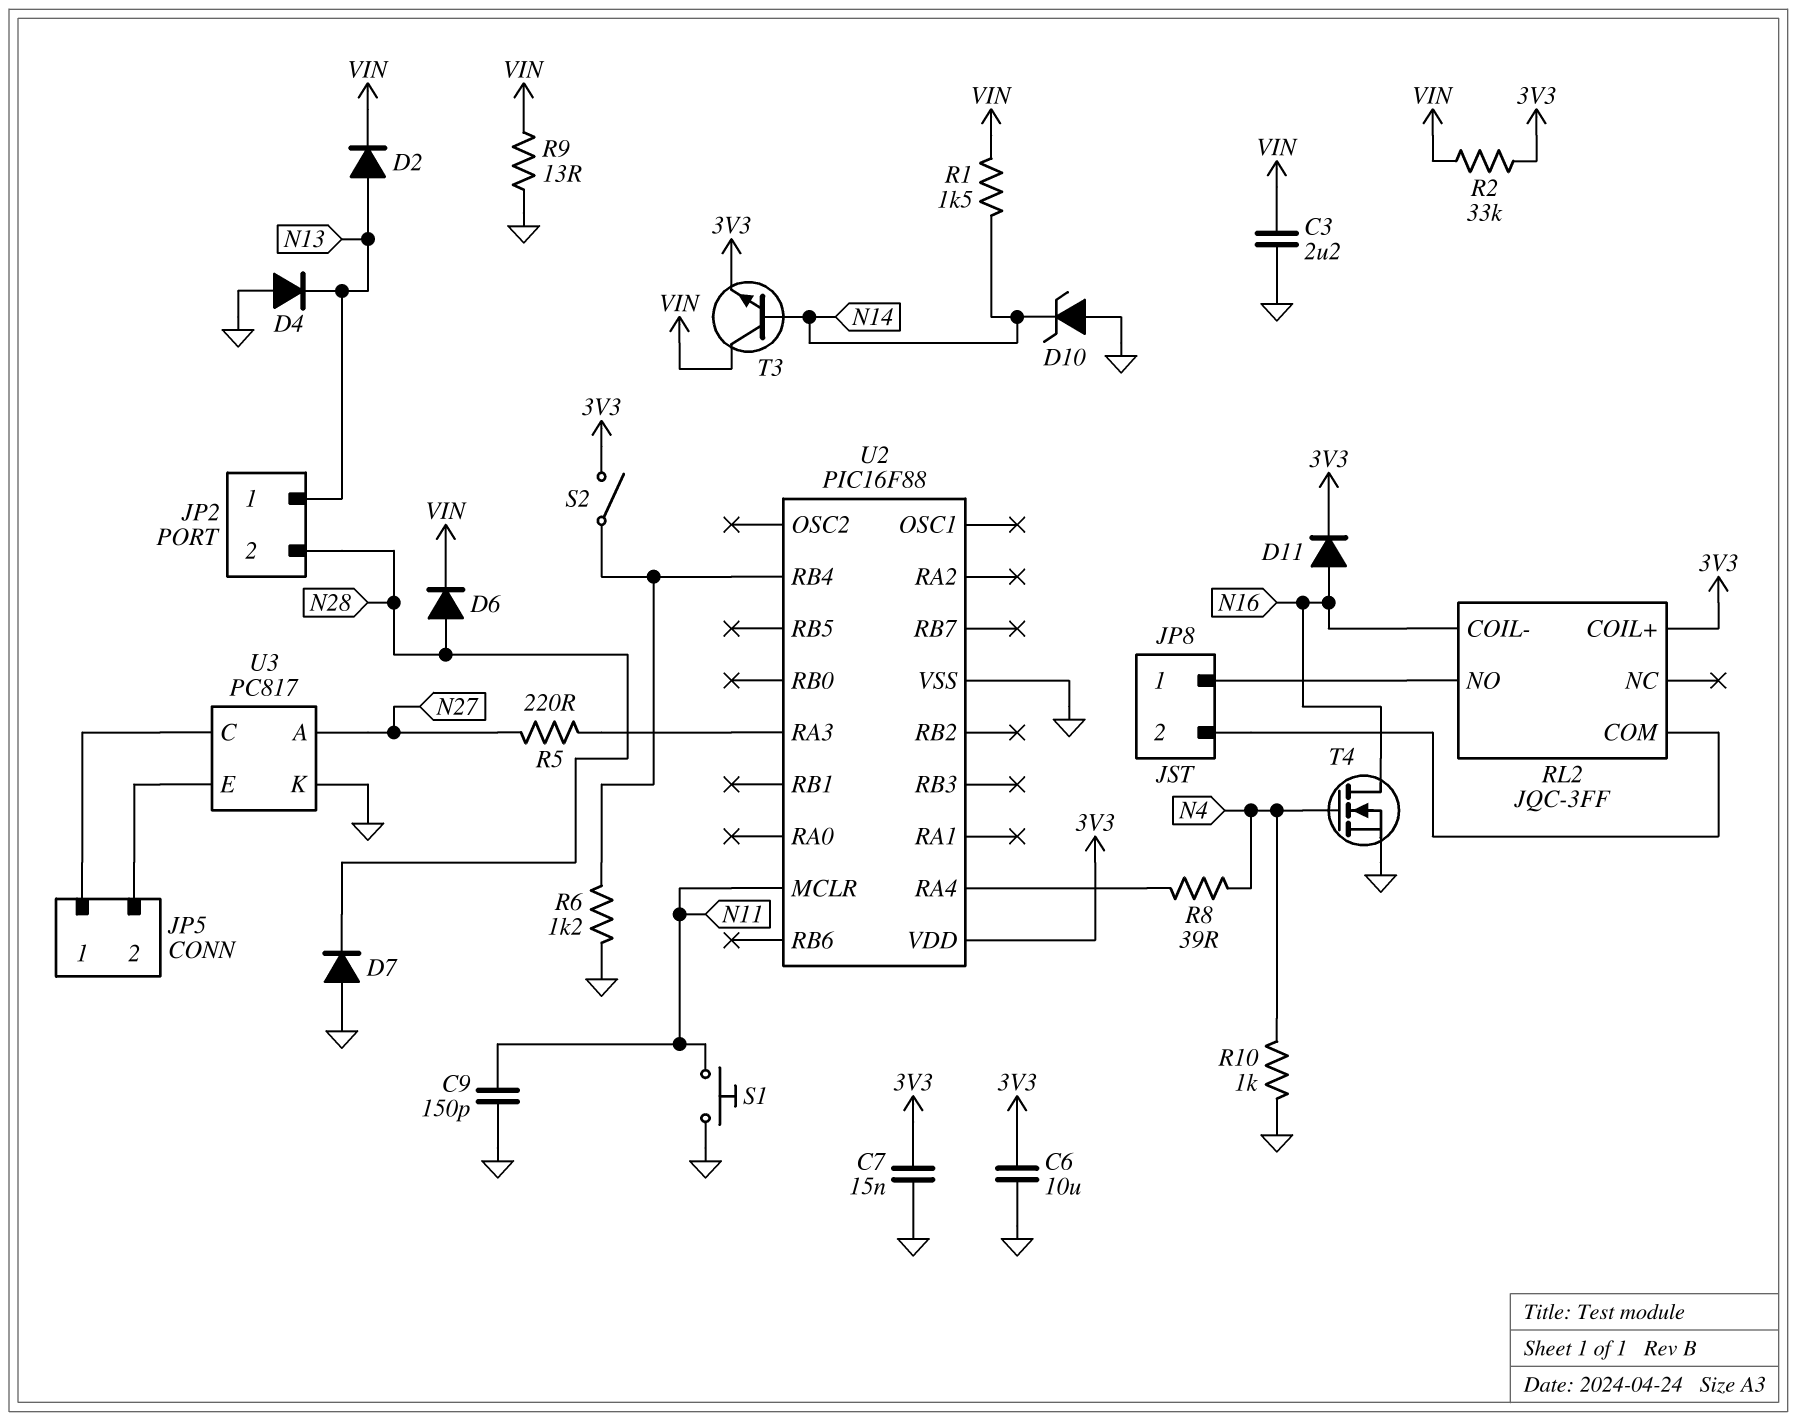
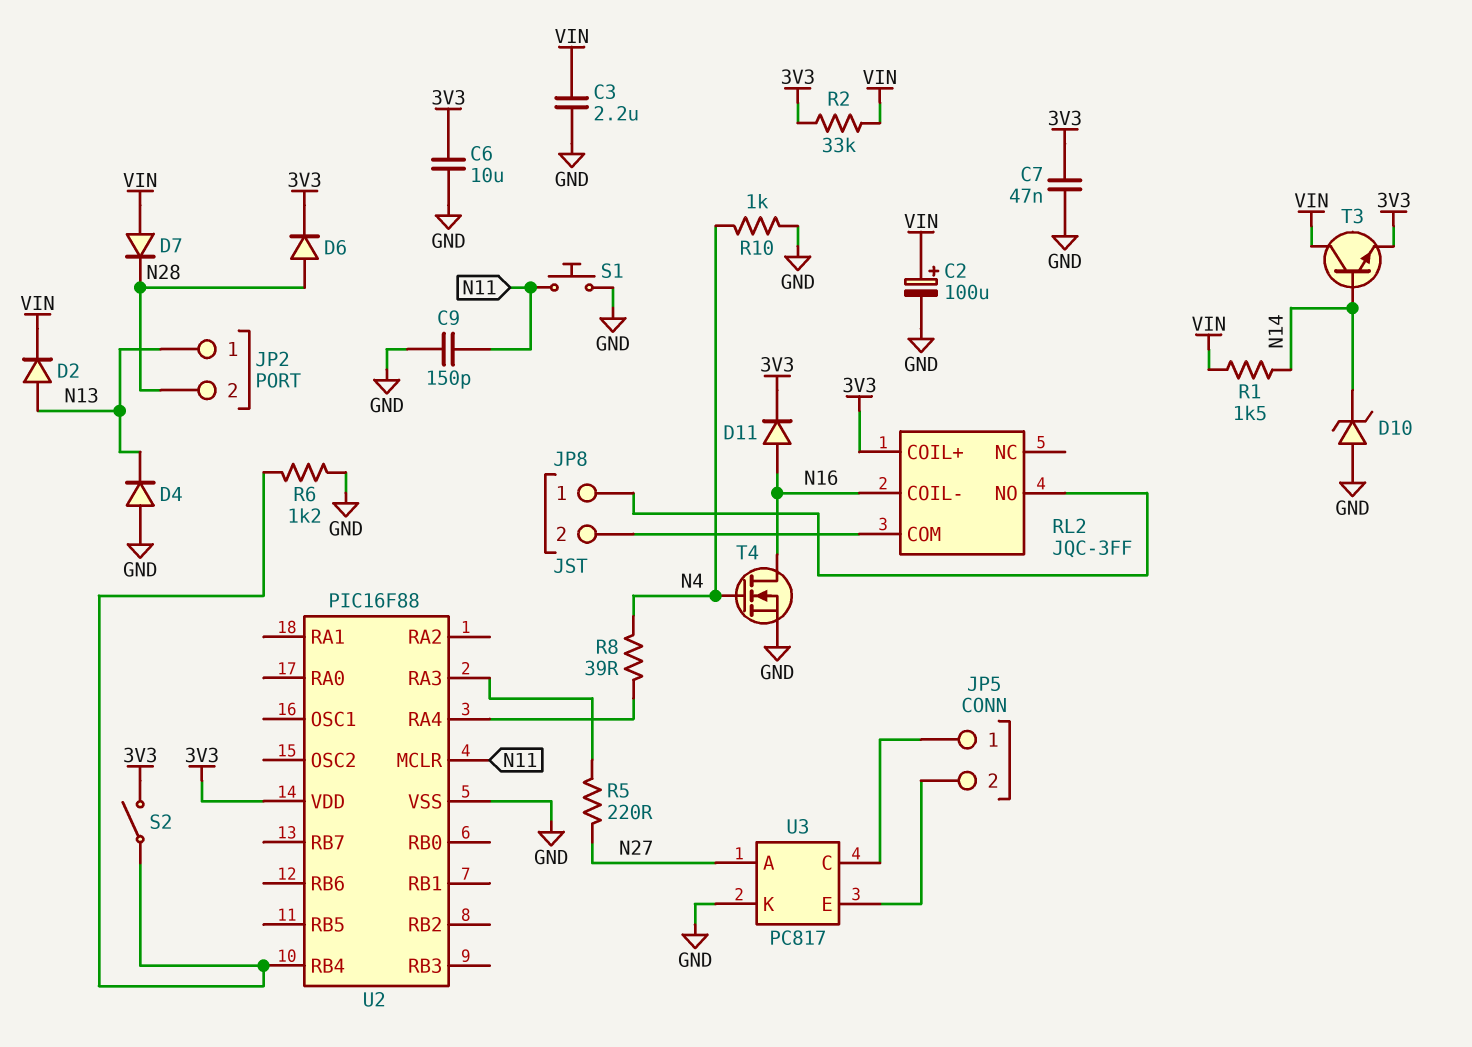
C2: none -> 100uF (plus VIN, minus GND)
C7: 15nF (3V3, GND) -> 47nF (3V3, GND)
D6: diode (A N28, K VIN) -> diode (A N28, K 3V3)
D7: diode (A GND, K N28) -> diode (A VIN, K N28)
R9: 13 (GND, VIN) -> none

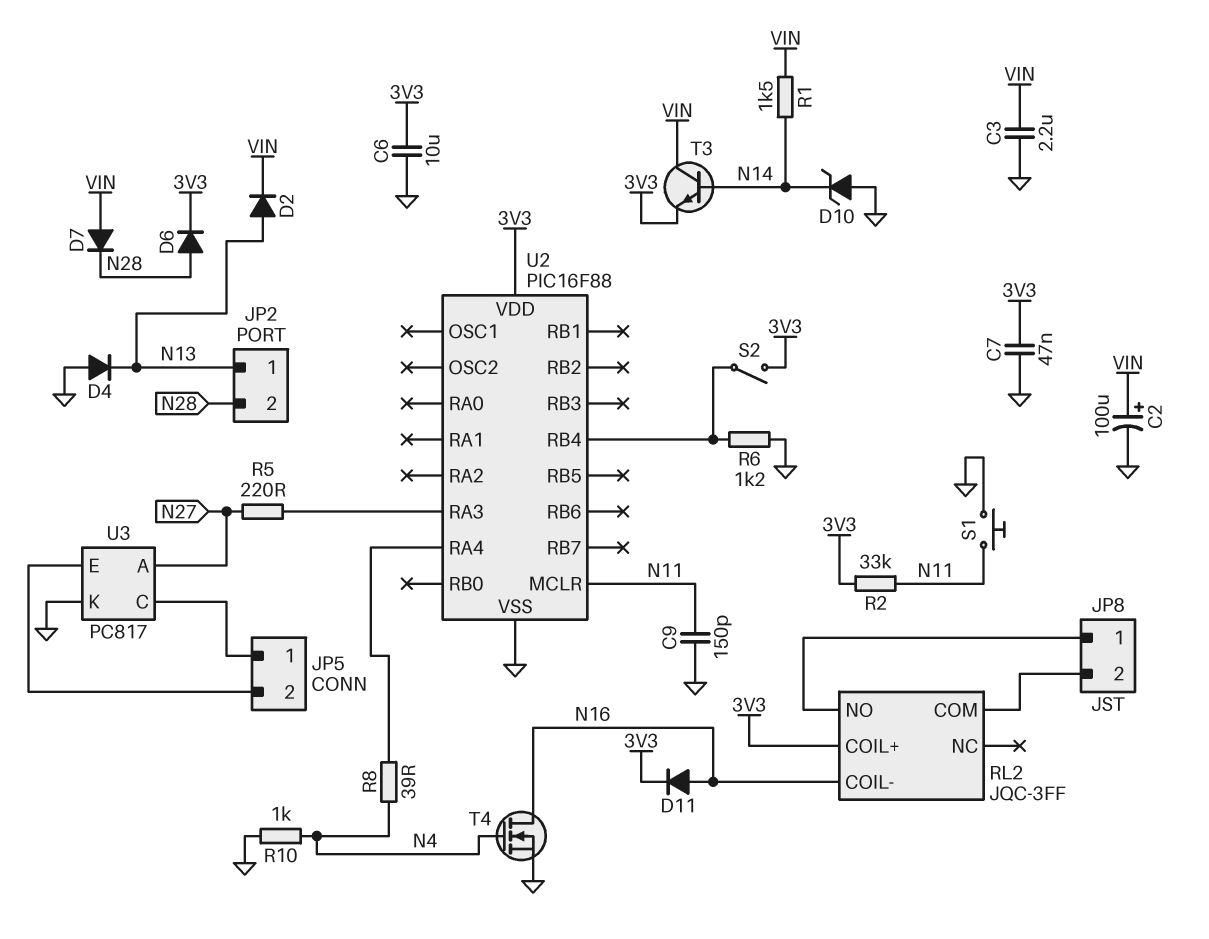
R2: 33k (3V3, VIN) -> 33k (3V3, N11)

